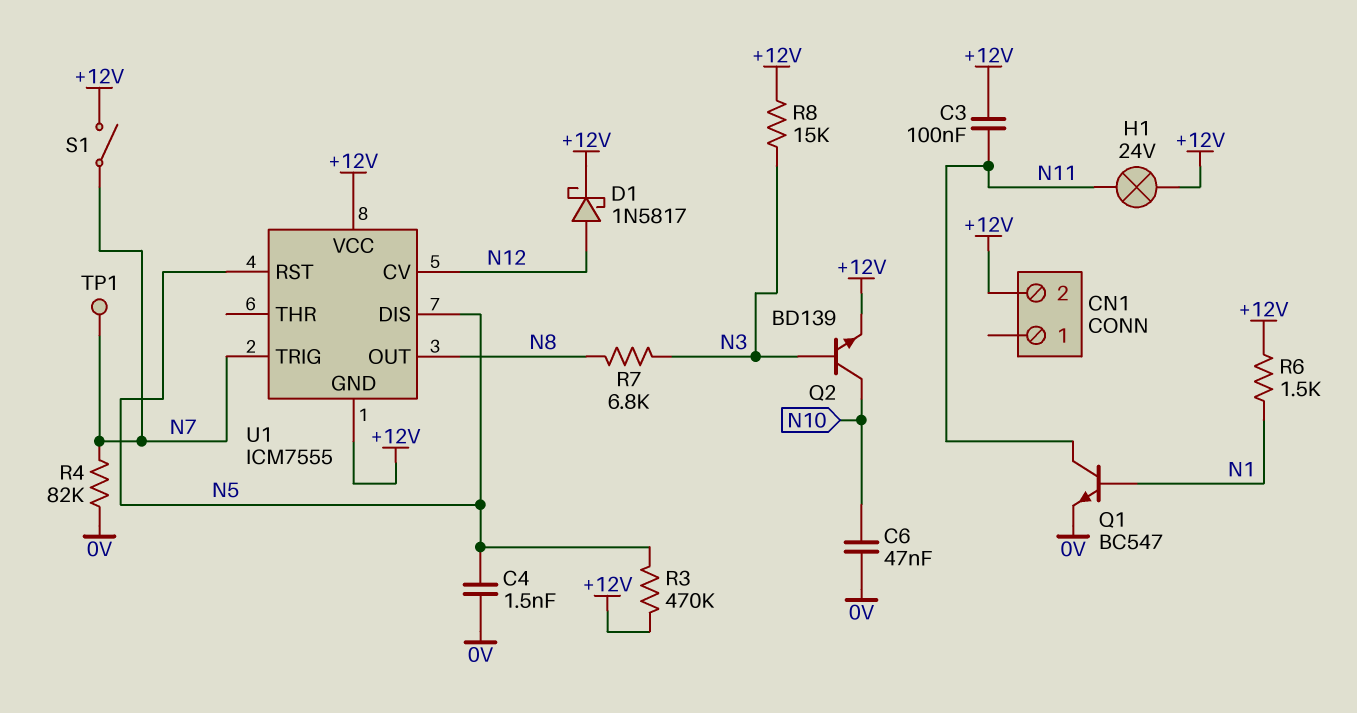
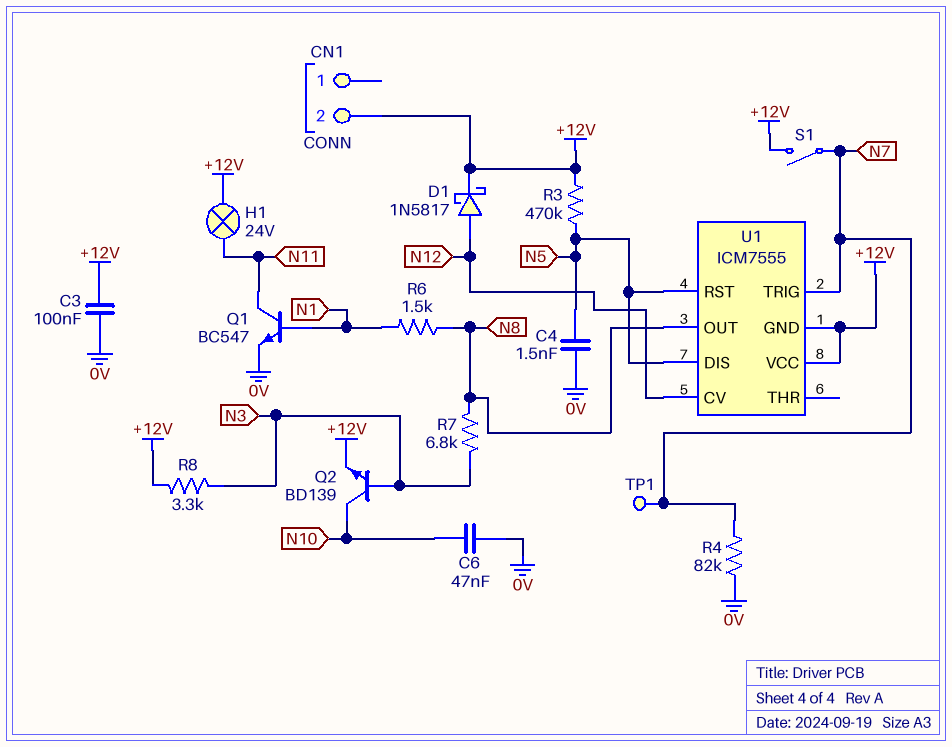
C3: 100nF (+12V, N11) -> 100nF (+12V, 0V)
R6: 1.5k (+12V, N1) -> 1.5k (N1, N8)
R8: 15k (+12V, N3) -> 3.3k (+12V, N3)

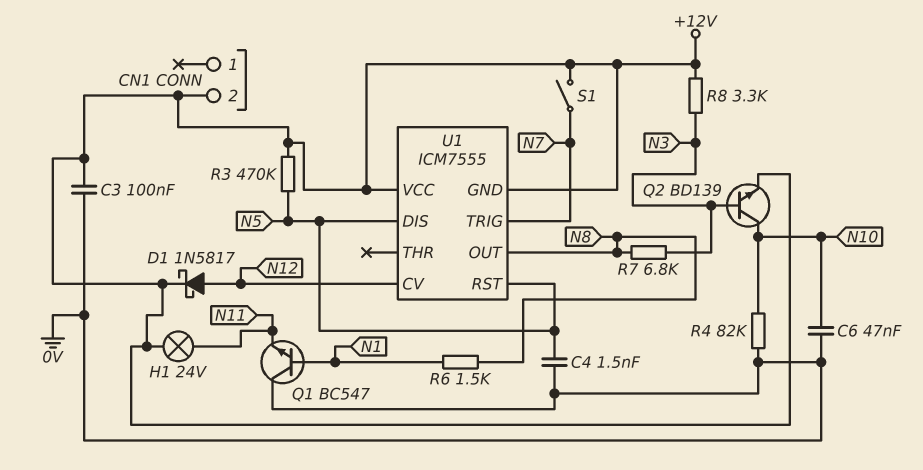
Q1: NPN BC547 (B N1, C N11, E 0V) -> NPN BC547 (B N1, C 0V, E N11)
R4: 82k (0V, N7) -> 82k (0V, N10)
TP1: test point (N7) -> none

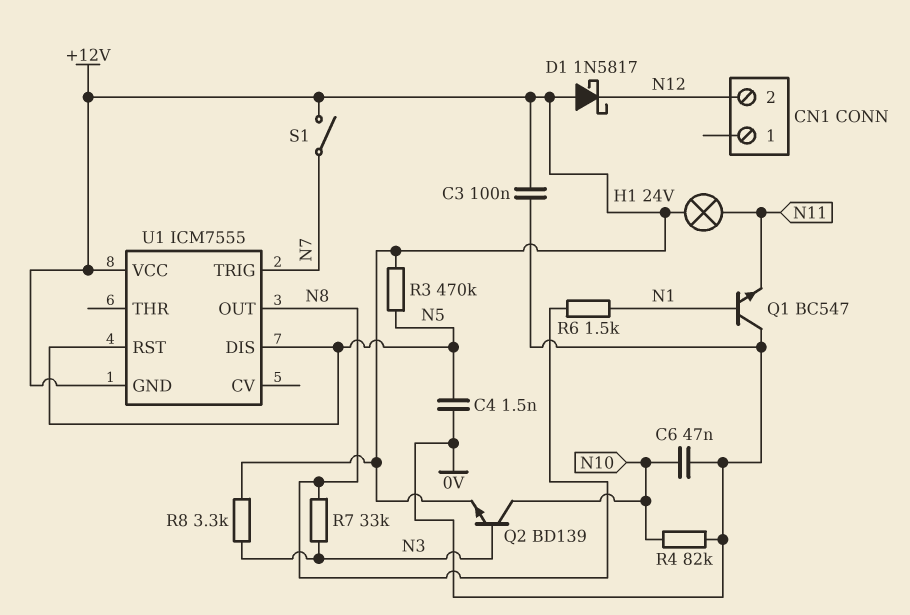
CN1 pin 2: +12V -> N12
D1: schottky 1N5817 (A N12, K +12V) -> schottky 1N5817 (A +12V, K N12)
R7: 6.8k (N3, N8) -> 33k (N3, N8)
U1 pin CV: N12 -> none

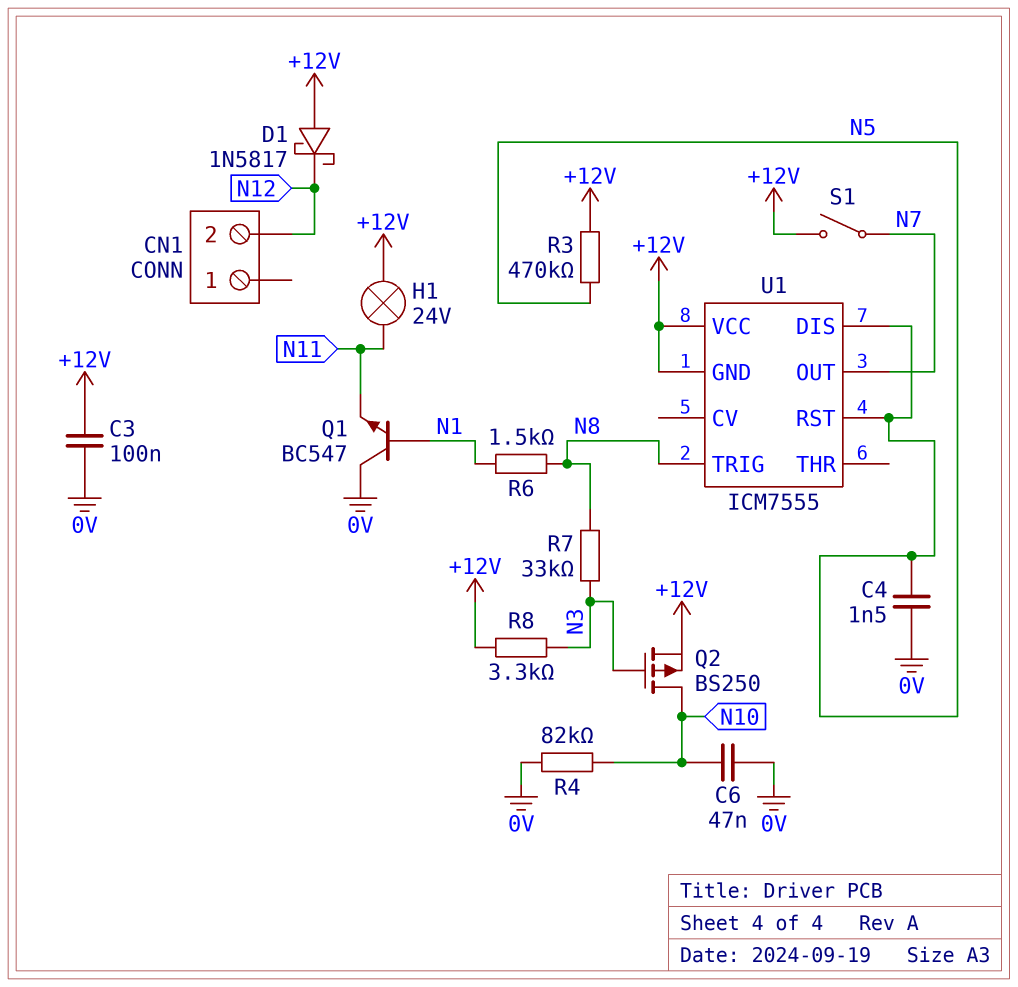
Q2: NPN BD139 (B N3, C N10, E +12V) -> PMOS BS250 (G N3, D N10, S +12V)
U1 pin OUT: N8 -> N7
U1 pin TRIG: N7 -> N8

